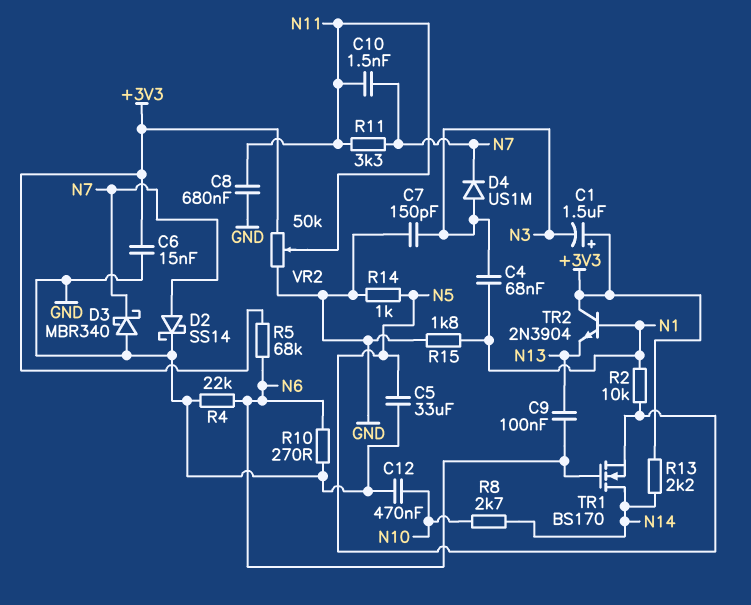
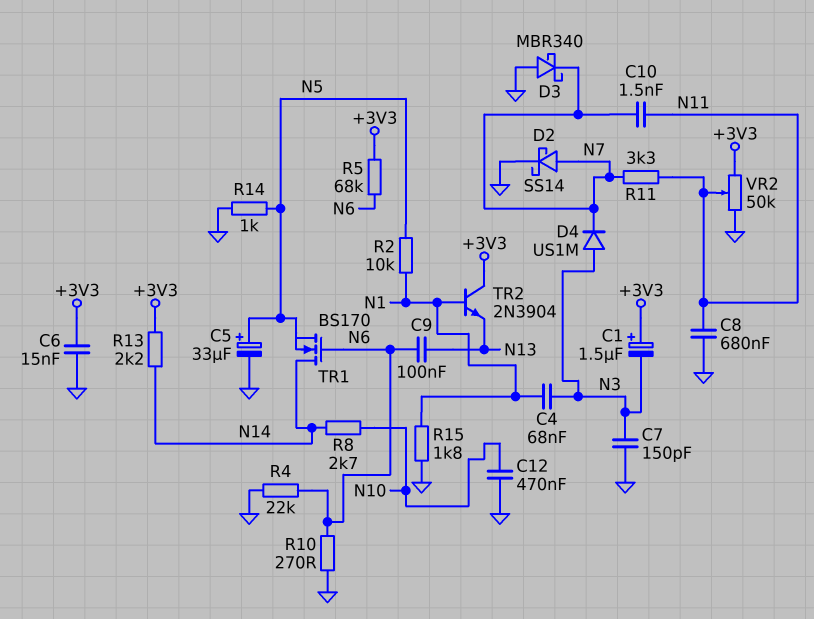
C5: 33uF (GND, N5) -> 33uF (plus N5, minus GND)

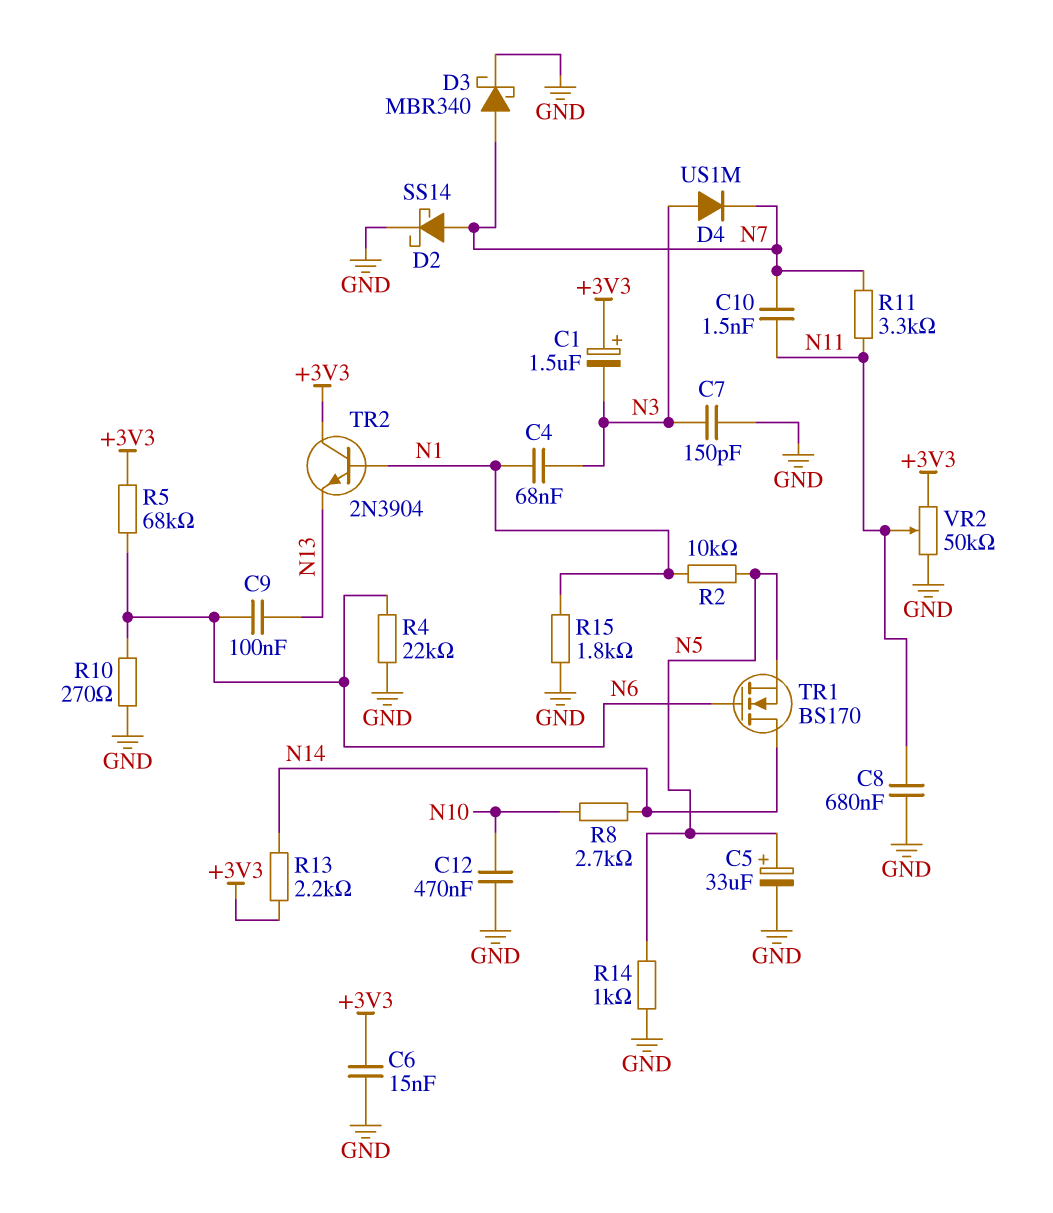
D3: schottky MBR340 (A GND, K N7) -> schottky MBR340 (A N7, K GND)

